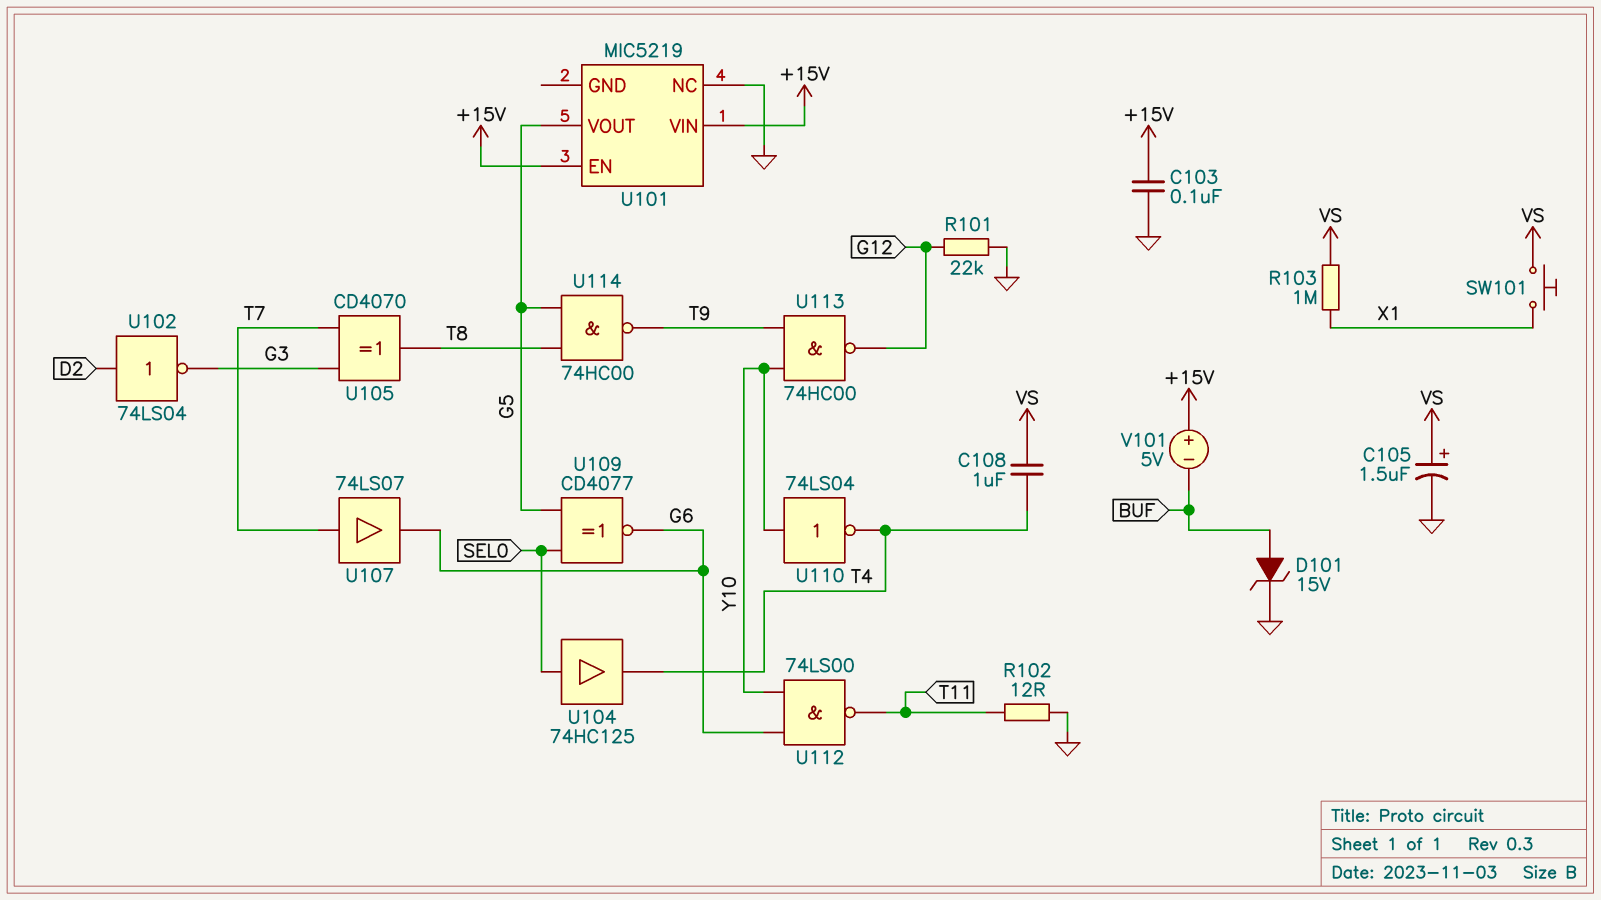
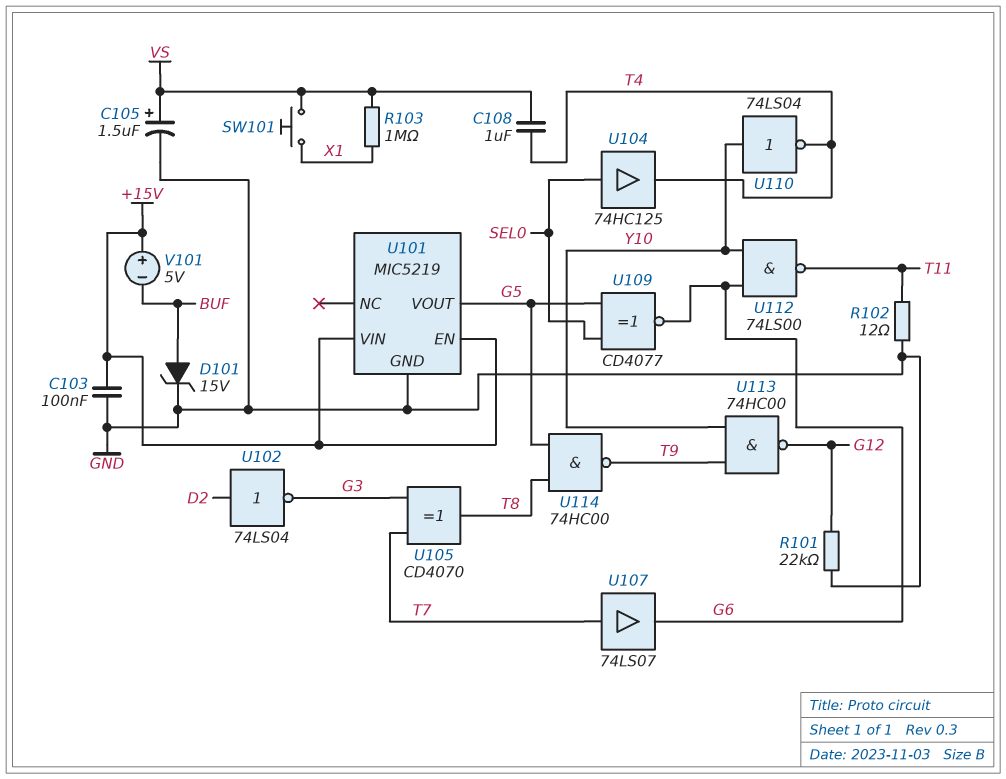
U101 pin GND: none -> GND
U101 pin NC: GND -> none

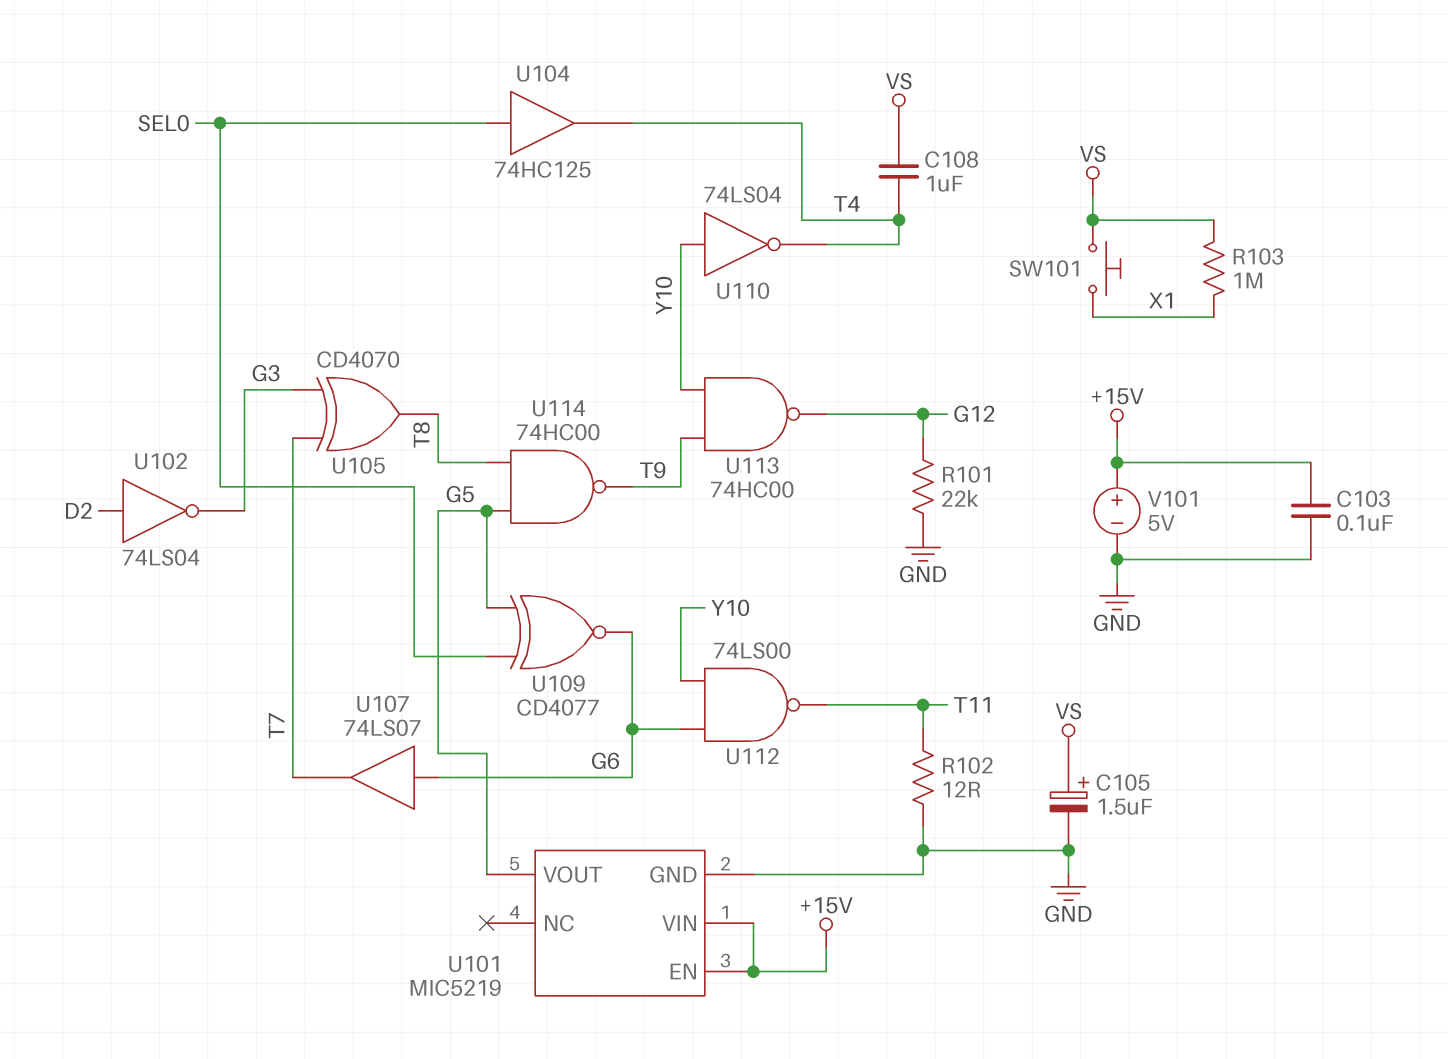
D101: zener 15V (A BUF, K GND) -> none
U107: buffer 74LS07 (in T7, out G6) -> buffer 74LS07 (in G6, out T7)
V101: 5V (plus +15V, minus BUF) -> 5V (plus +15V, minus GND)

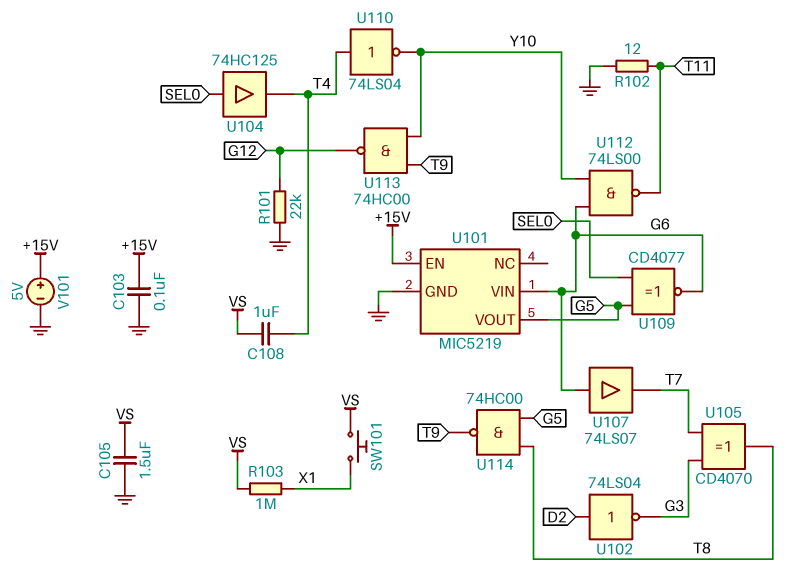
C105: 1.5uF (plus VS, minus GND) -> 1.5uF (GND, VS)
U101 pin VIN: +15V -> G6
U110: NOT 74LS04 (in Y10, out T4) -> NOT 74LS04 (in T4, out Y10)

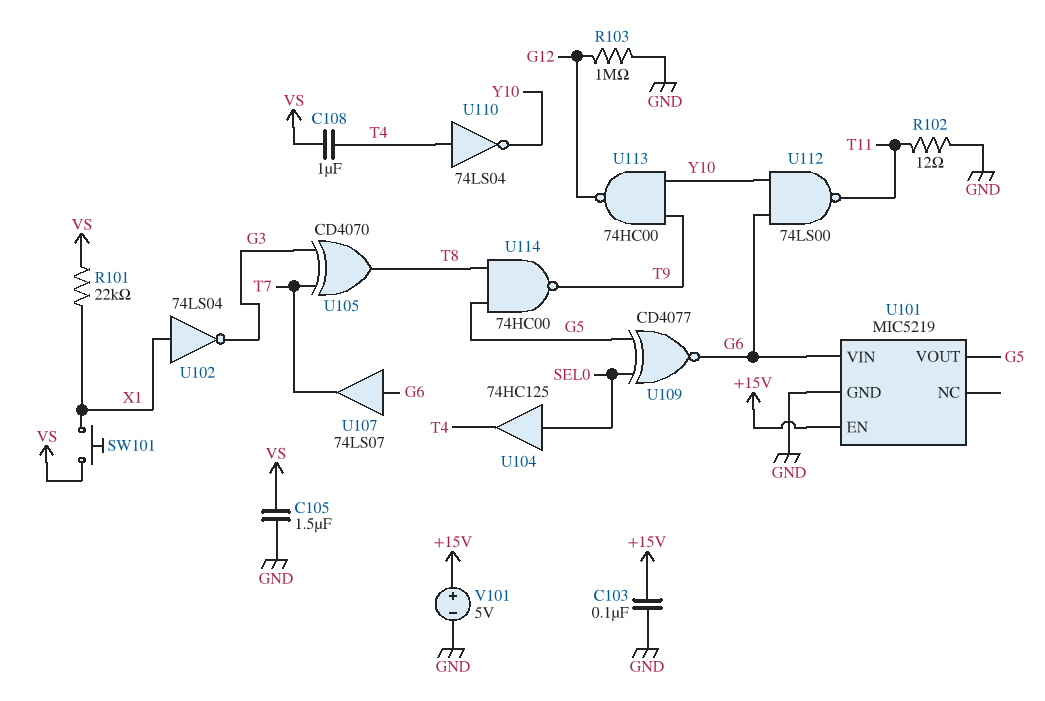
R101: 22k (G12, GND) -> 22k (VS, X1)
R103: 1M (VS, X1) -> 1M (G12, GND)
U102: NOT 74LS04 (in D2, out G3) -> NOT 74LS04 (in X1, out G3)

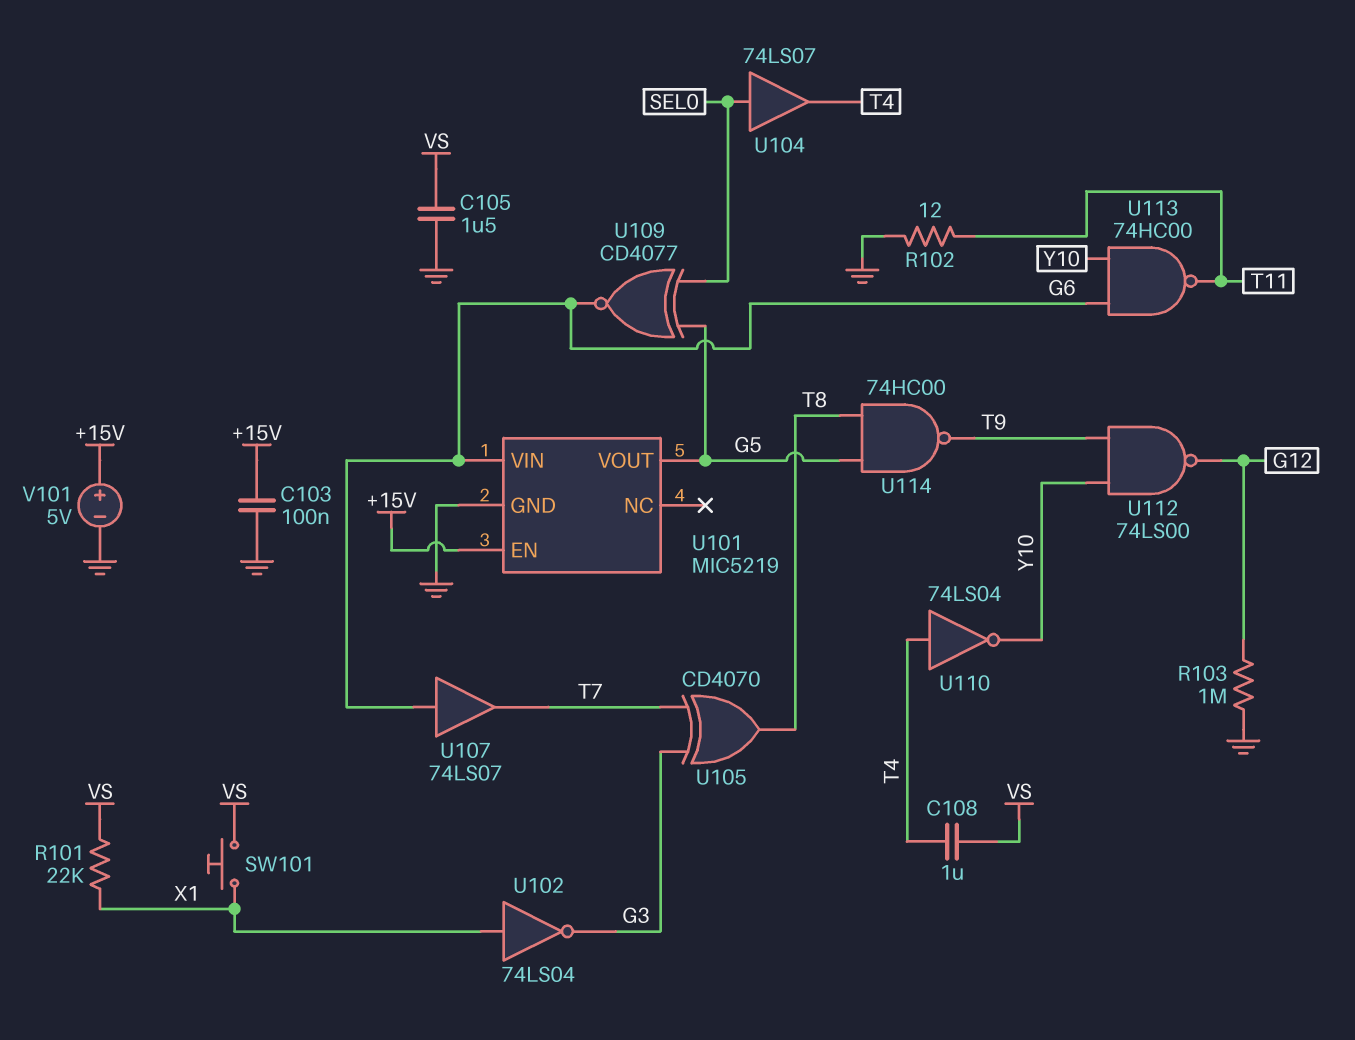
U104: buffer 74HC125 (in SEL0, out T4) -> buffer 74LS07 (in SEL0, out T4)
U112: NAND 74LS00 (in G6, in Y10, out T11) -> NAND 74LS00 (in T9, in Y10, out G12)
U113: NAND 74HC00 (in T9, in Y10, out G12) -> NAND 74HC00 (in G6, in Y10, out T11)

